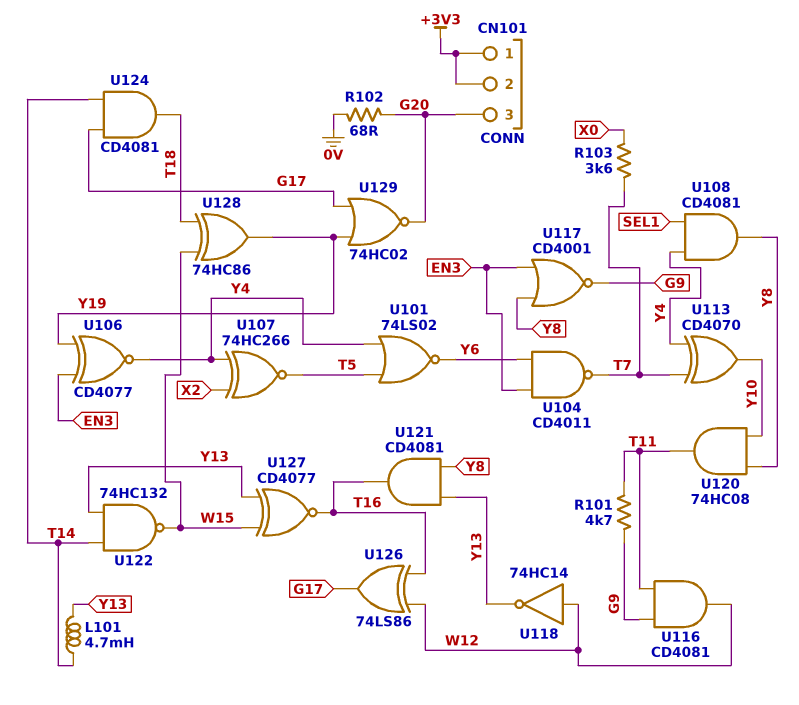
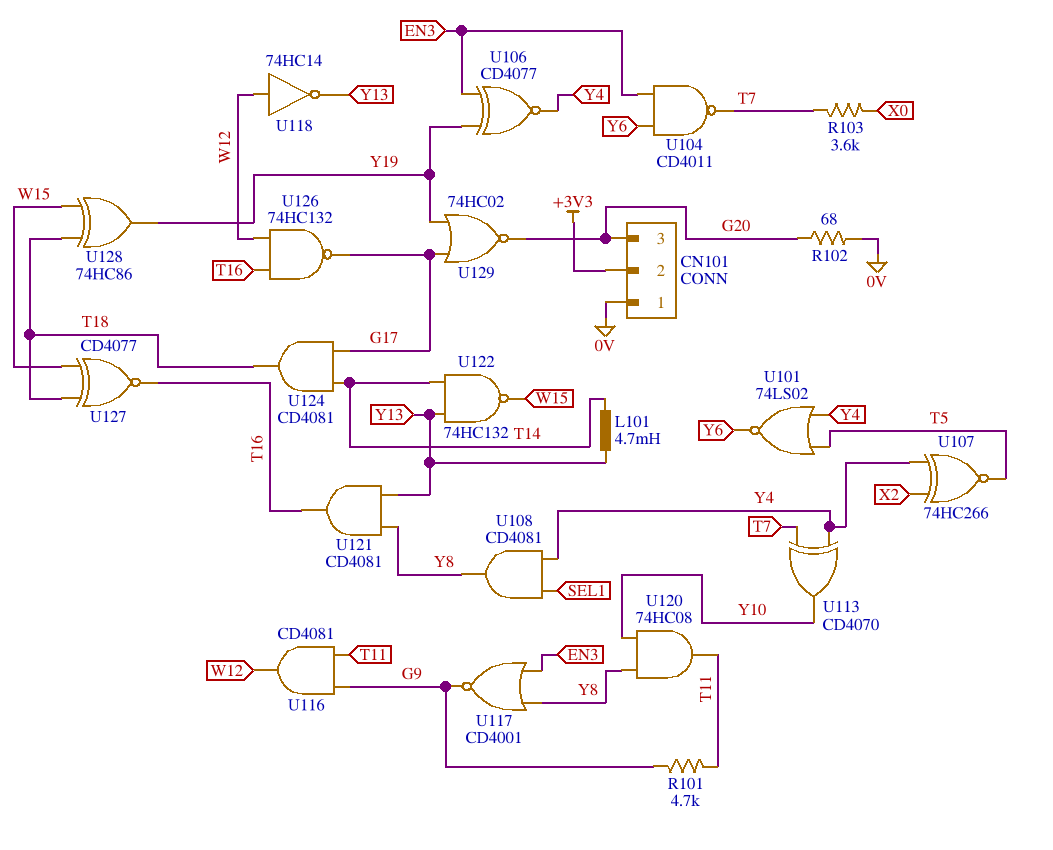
CN101 pin 1: +3V3 -> 0V
U126: XOR 74LS86 (in T16, in W12, out G17) -> NAND 74HC132 (in T16, in W12, out G17)
U127: XNOR CD4077 (in W15, in Y13, out T16) -> XNOR CD4077 (in T18, in W15, out T16)

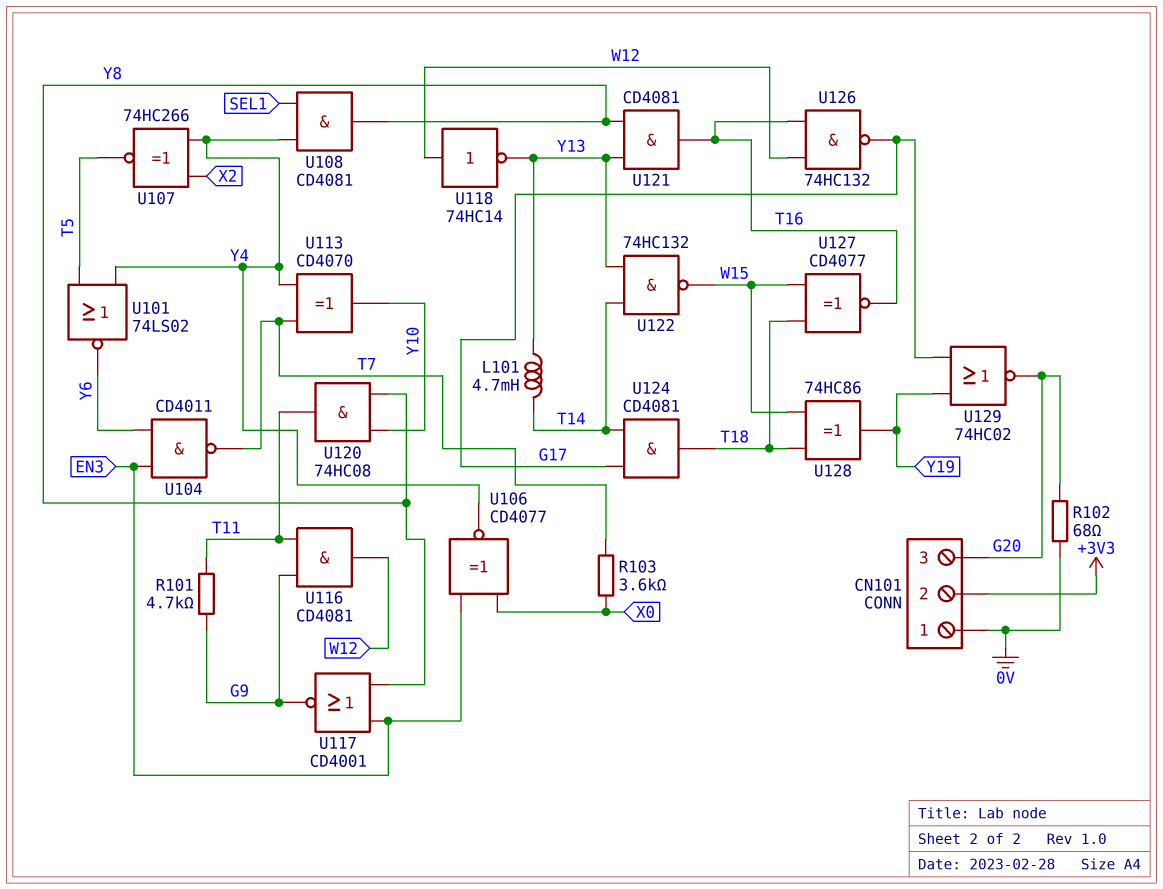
U106: XNOR CD4077 (in EN3, in Y19, out Y4) -> XNOR CD4077 (in EN3, in X0, out Y4)

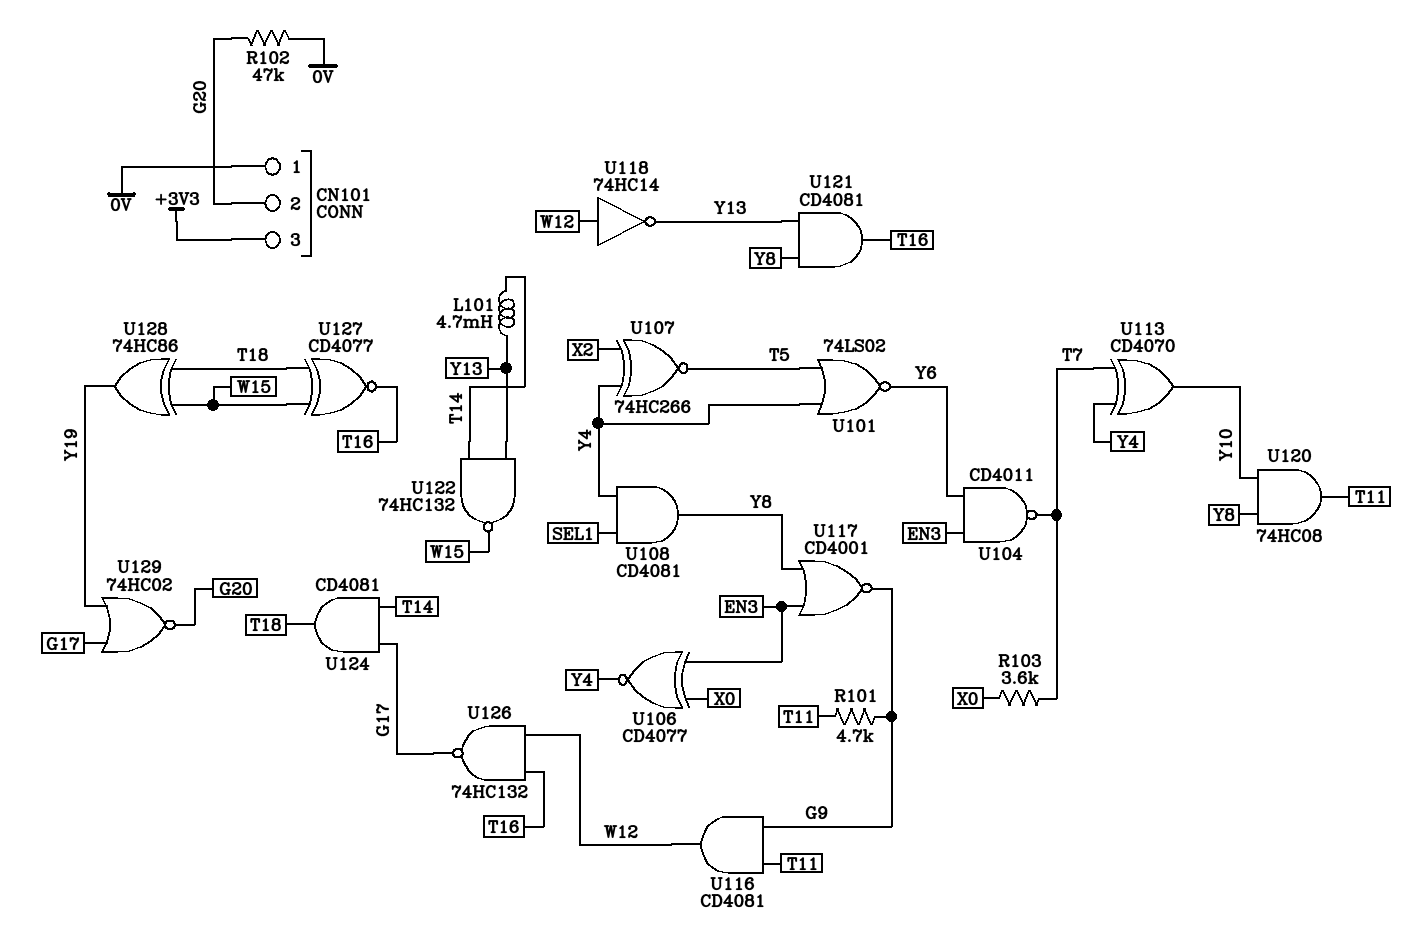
CN101 pin 2: +3V3 -> G20
CN101 pin 3: G20 -> +3V3
R102: 68 (0V, G20) -> 47k (0V, G20)

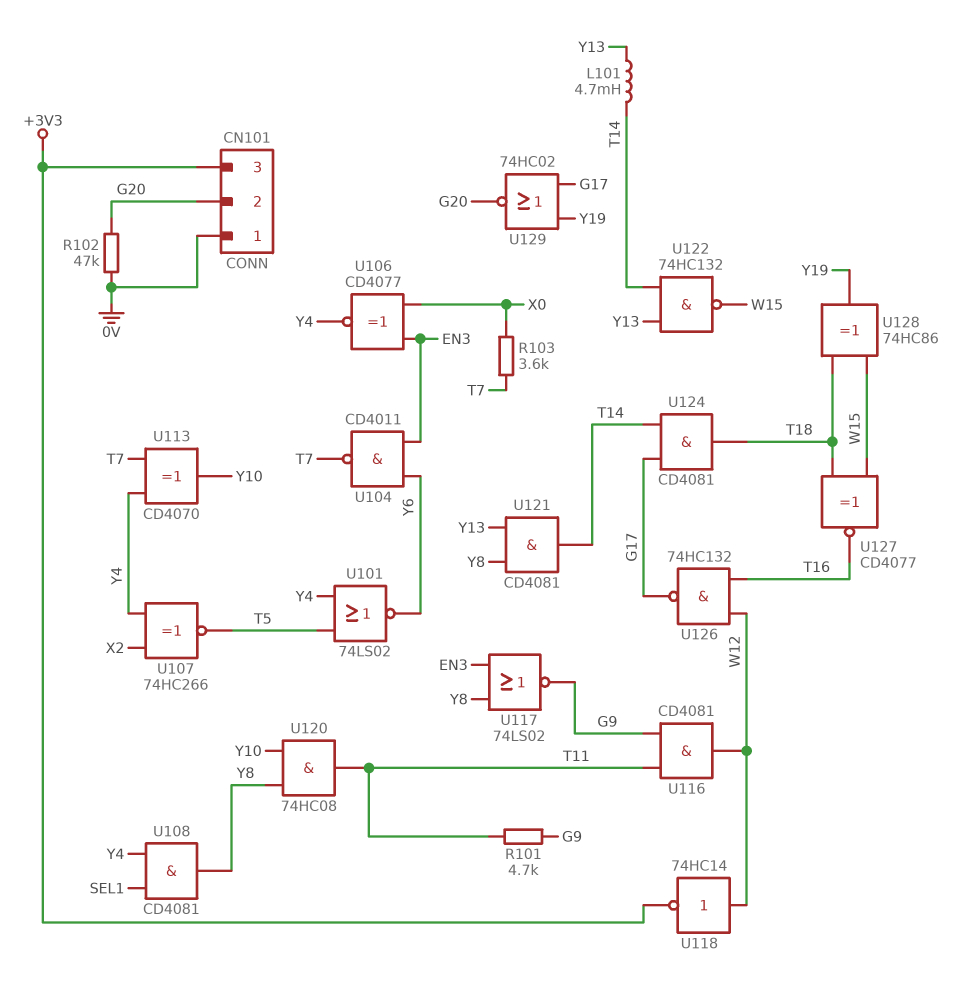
U117: NOR CD4001 (in EN3, in Y8, out G9) -> NOR 74LS02 (in EN3, in Y8, out G9)
U118: NOT 74HC14 (in W12, out Y13) -> NOT 74HC14 (in W12, out +3V3)
U121: AND CD4081 (in Y8, in Y13, out T16) -> AND CD4081 (in Y8, in Y13, out T14)

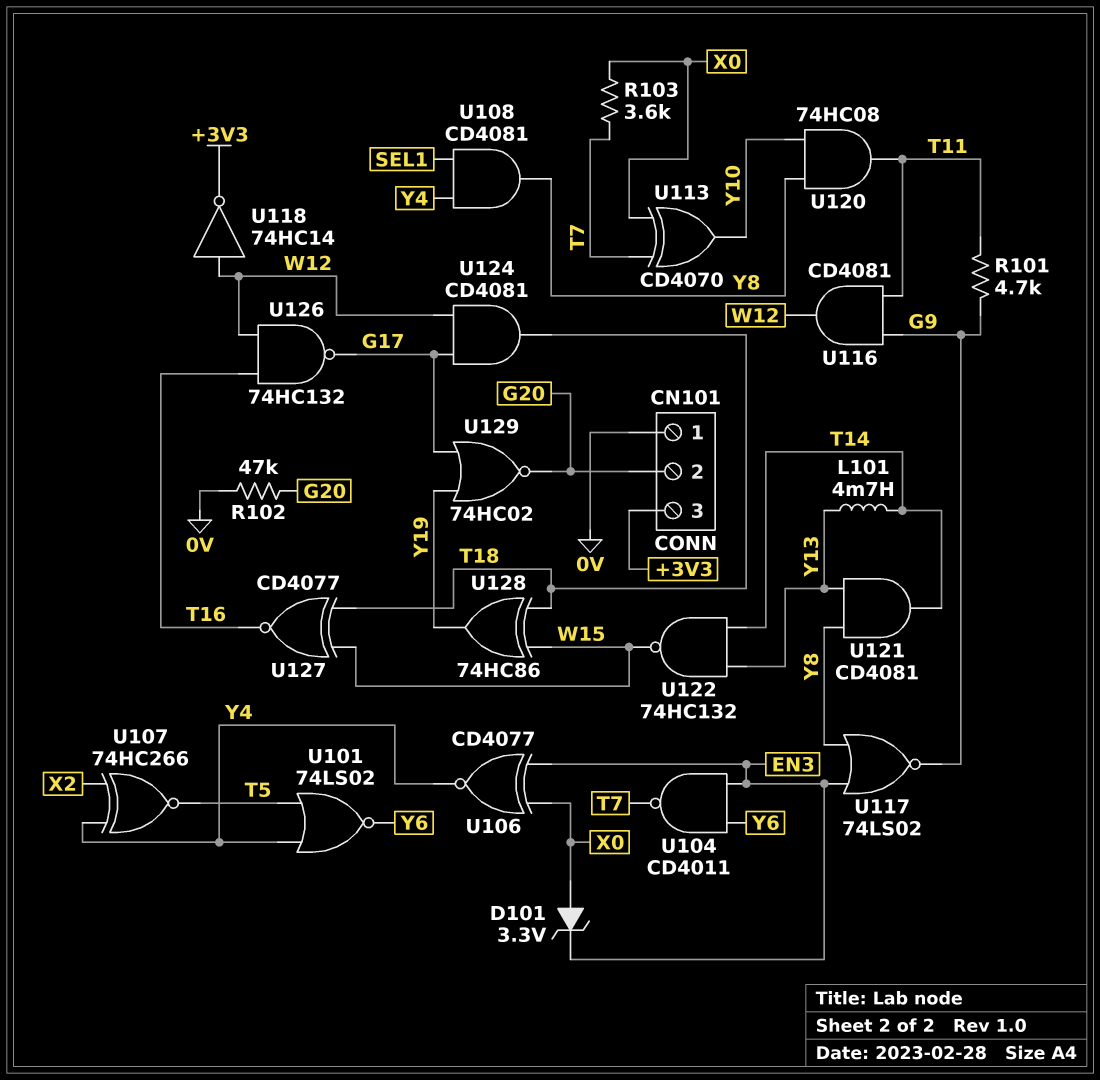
D101: none -> zener 3.3V (A X0, K EN3)
U113: XOR CD4070 (in T7, in Y4, out Y10) -> XOR CD4070 (in T7, in X0, out Y10)
U124: AND CD4081 (in G17, in T14, out T18) -> AND CD4081 (in G17, in W12, out T18)

